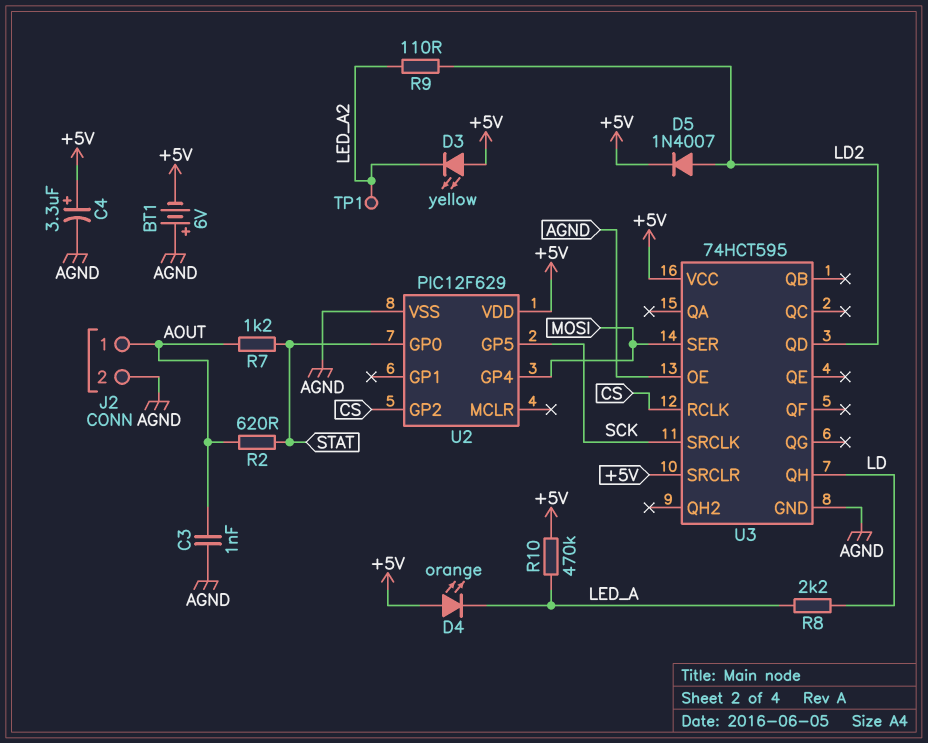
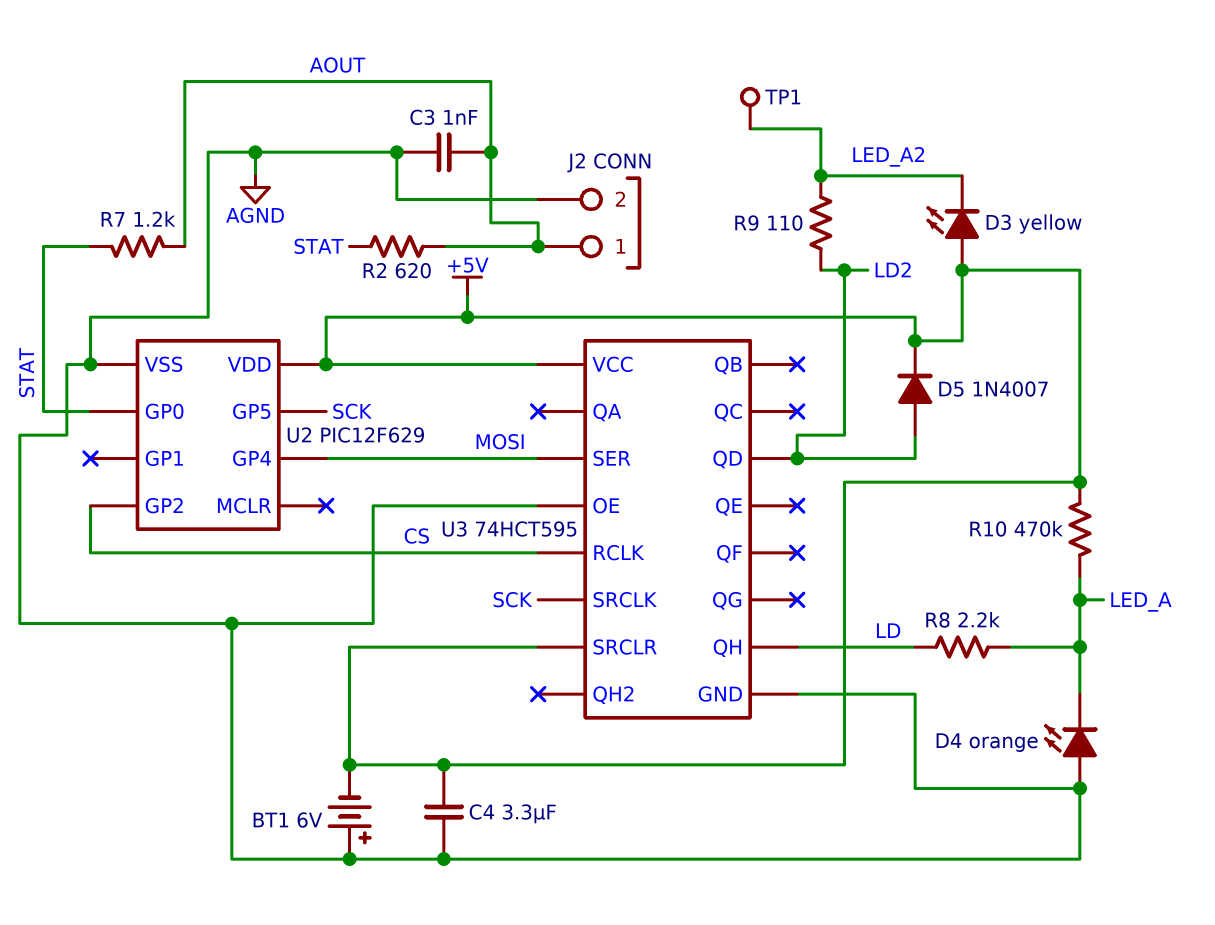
C4: 3.3uF (plus +5V, minus AGND) -> 3.3uF (+5V, AGND)
D4: LED orange (A +5V, K LED_A) -> LED orange (A AGND, K LED_A)

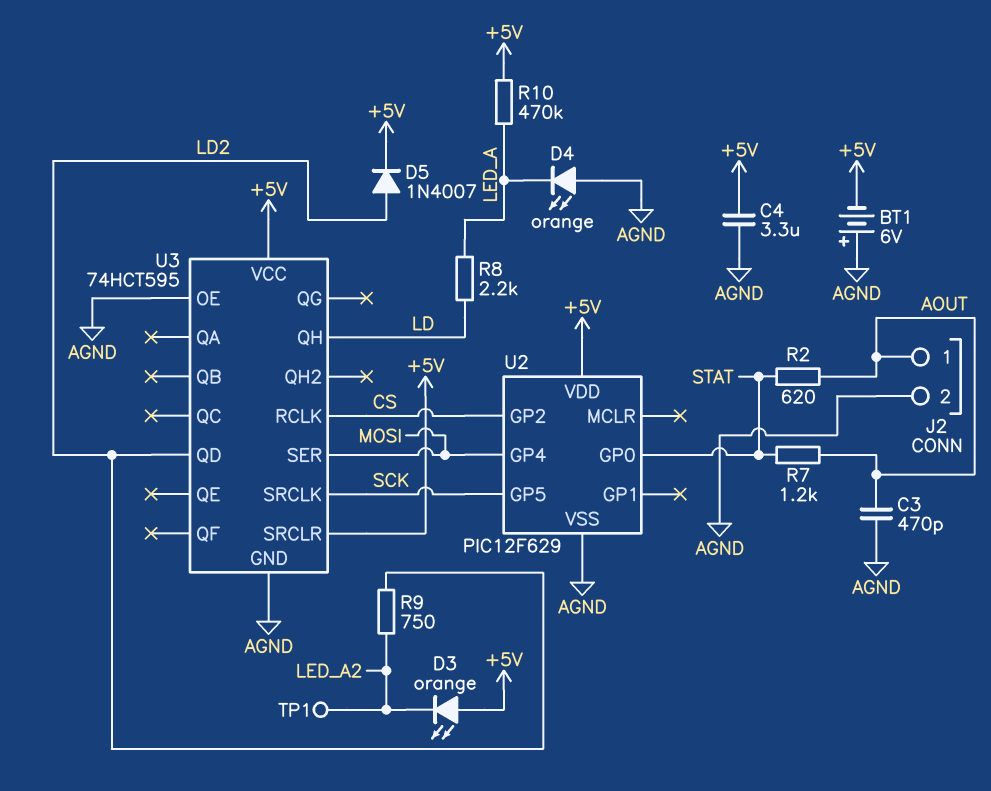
C3: 1nF (AGND, AOUT) -> 470pF (AGND, AOUT)
D3: LED yellow (A +5V, K LED_A2) -> LED orange (A +5V, K LED_A2)
R9: 110 (LD2, LED_A2) -> 750 (LD2, LED_A2)

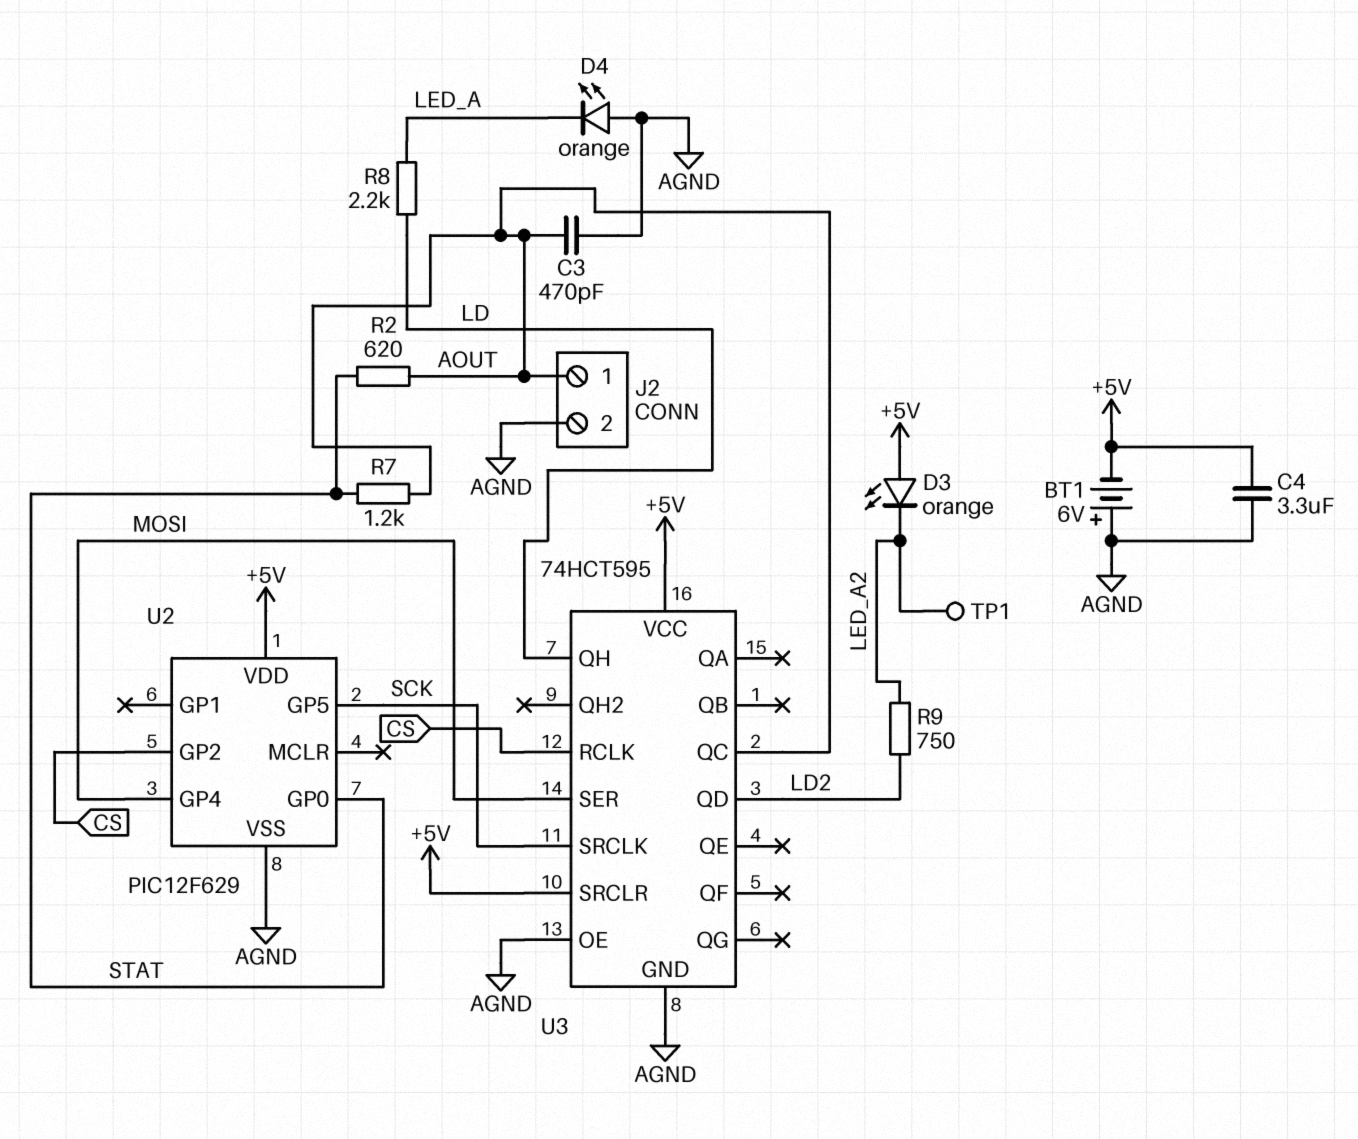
D5: diode 1N4007 (A LD2, K +5V) -> none
R10: 470k (+5V, LED_A) -> none
U3 pin QC: none -> AOUT

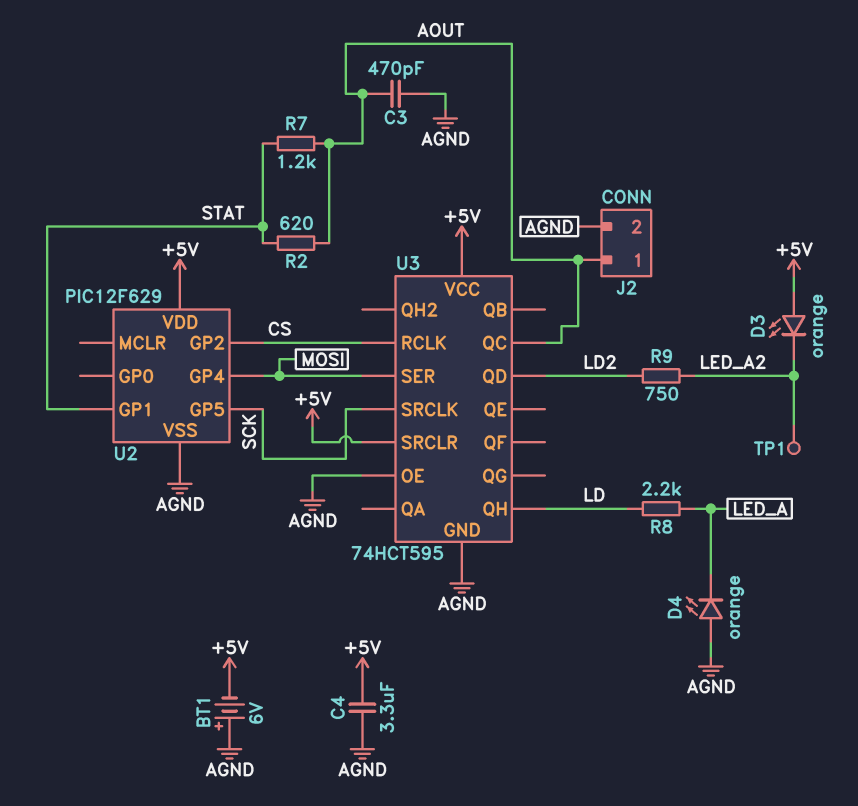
U2 pin GP0: STAT -> none
U2 pin GP1: none -> STAT

